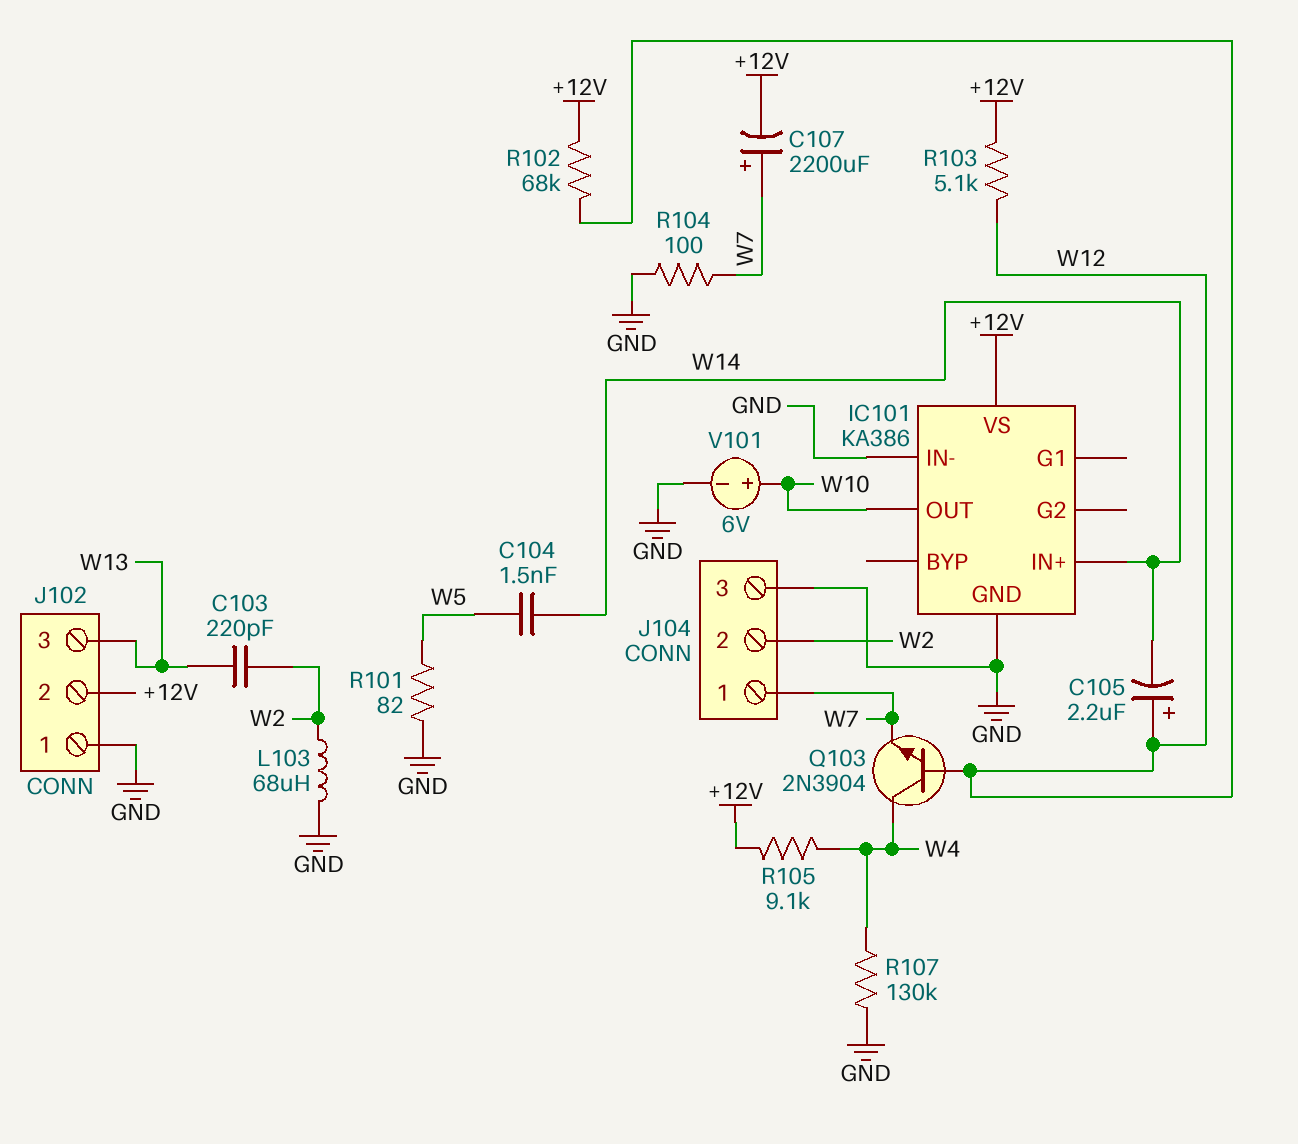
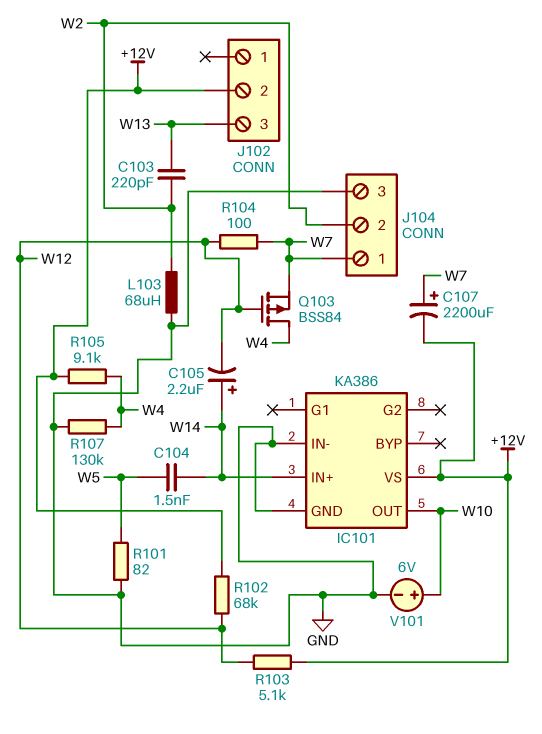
C105: 2.2uF (plus W12, minus W14) -> 2.2uF (plus W14, minus W12)
J102 pin 1: GND -> none
Q103: NPN 2N3904 (B W12, C W4, E W7) -> PMOS BSS84 (G W12, D W4, S W7)
R104: 100 (GND, W7) -> 100 (W7, W12)

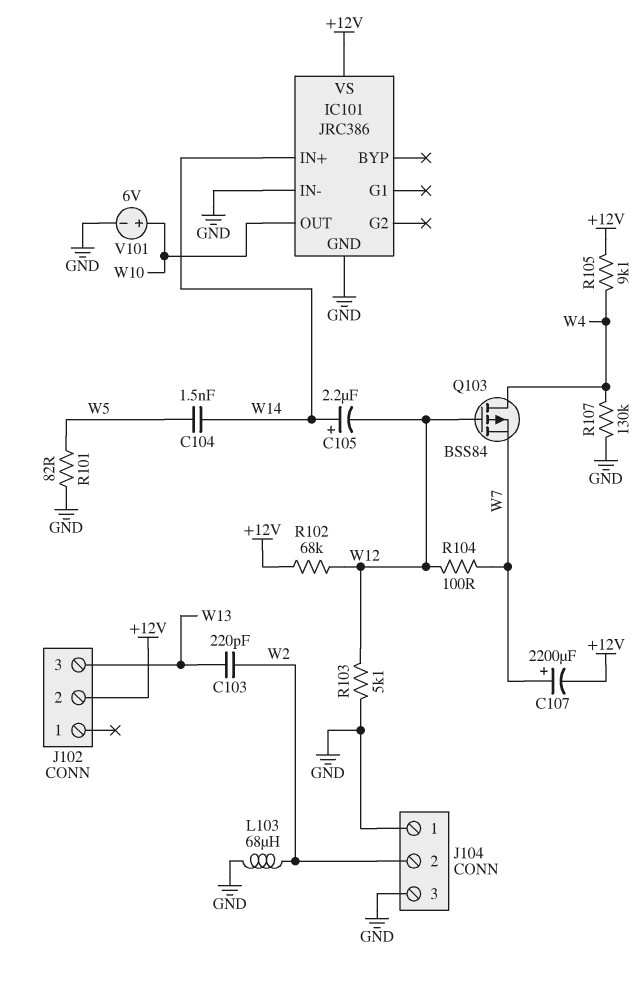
IC101: KA386 -> JRC386
J104 pin 1: W7 -> GND
R103: 5.1k (+12V, W12) -> 5.1k (GND, W12)

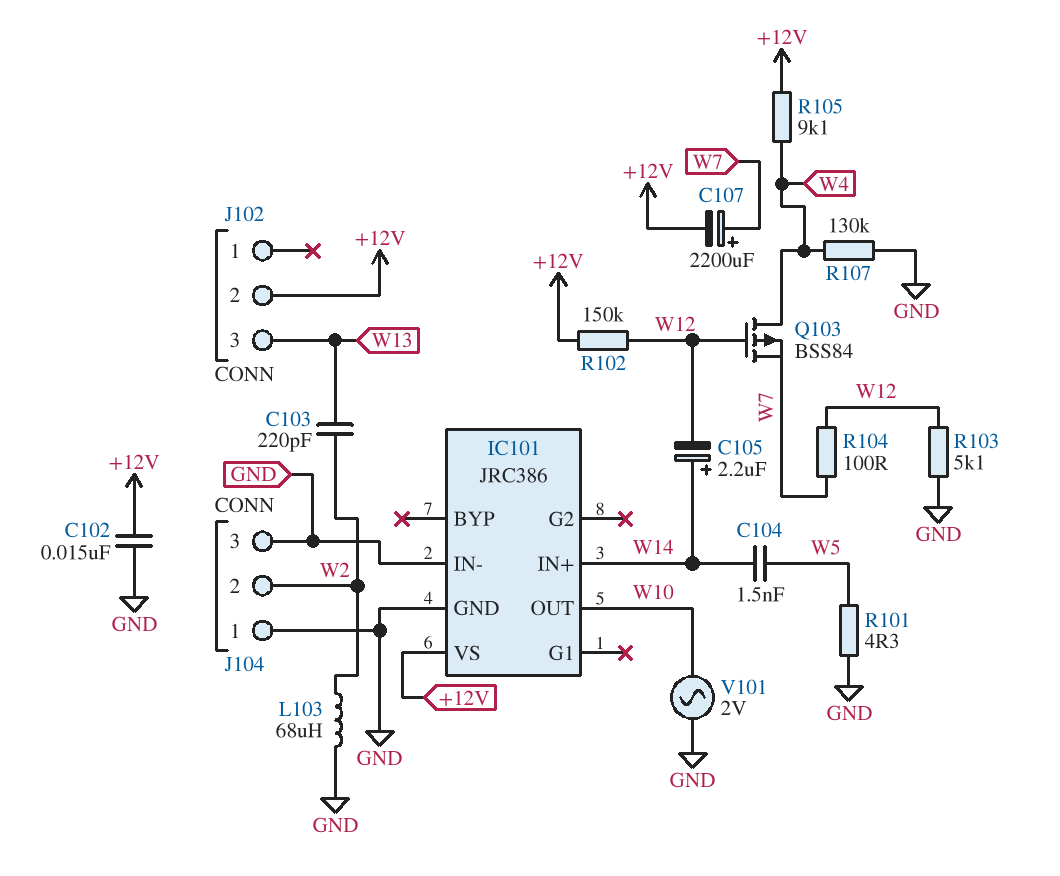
C102: none -> 15nF (+12V, GND)
R101: 82 (GND, W5) -> 4.3 (GND, W5)
R102: 68k (+12V, W12) -> 150k (+12V, W12)
V101: 6V (plus W10, minus GND) -> AC 2V (GND, W10)

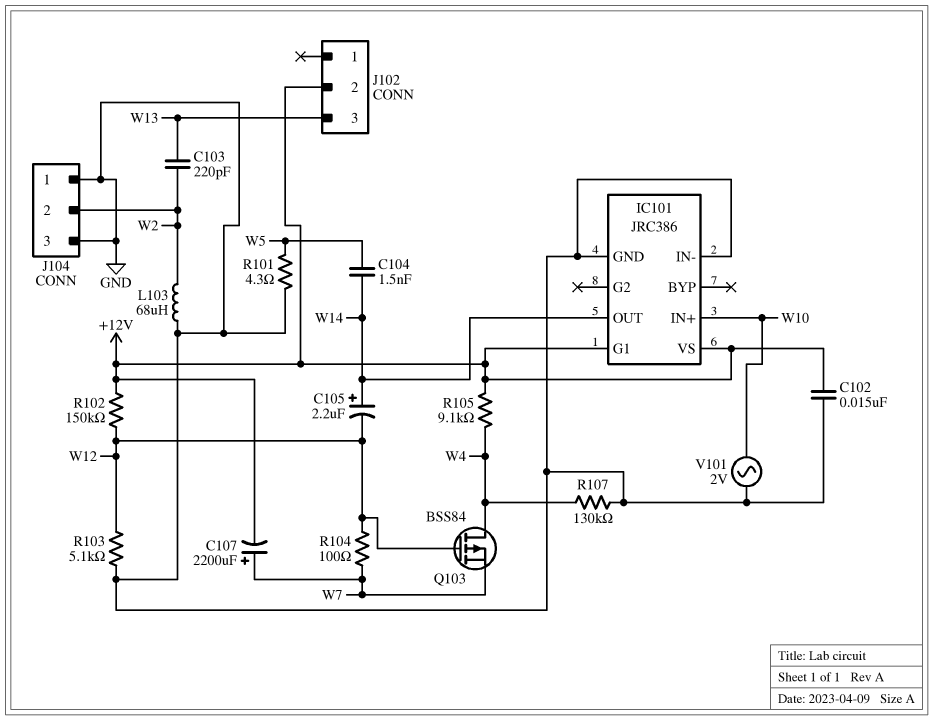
IC101 pin G1: none -> +12V
IC101 pin IN+: W14 -> W10
IC101 pin OUT: W10 -> W14

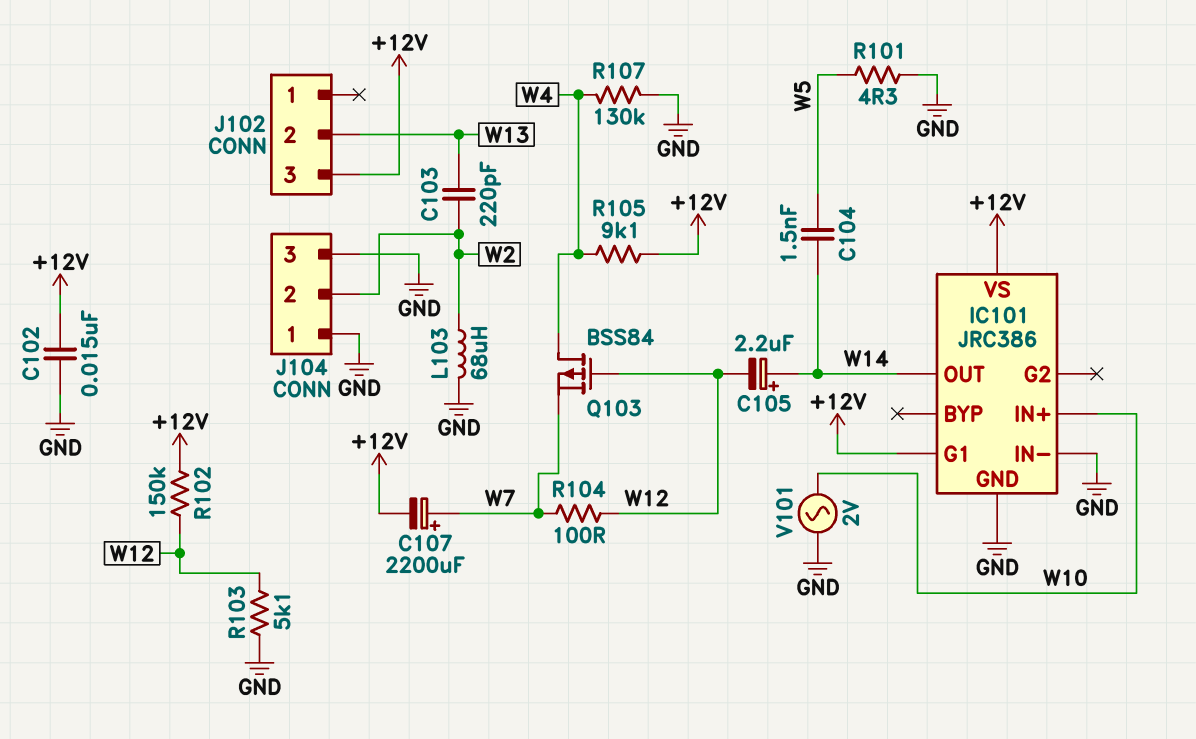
J102 pin 2: +12V -> W13
J102 pin 3: W13 -> +12V

